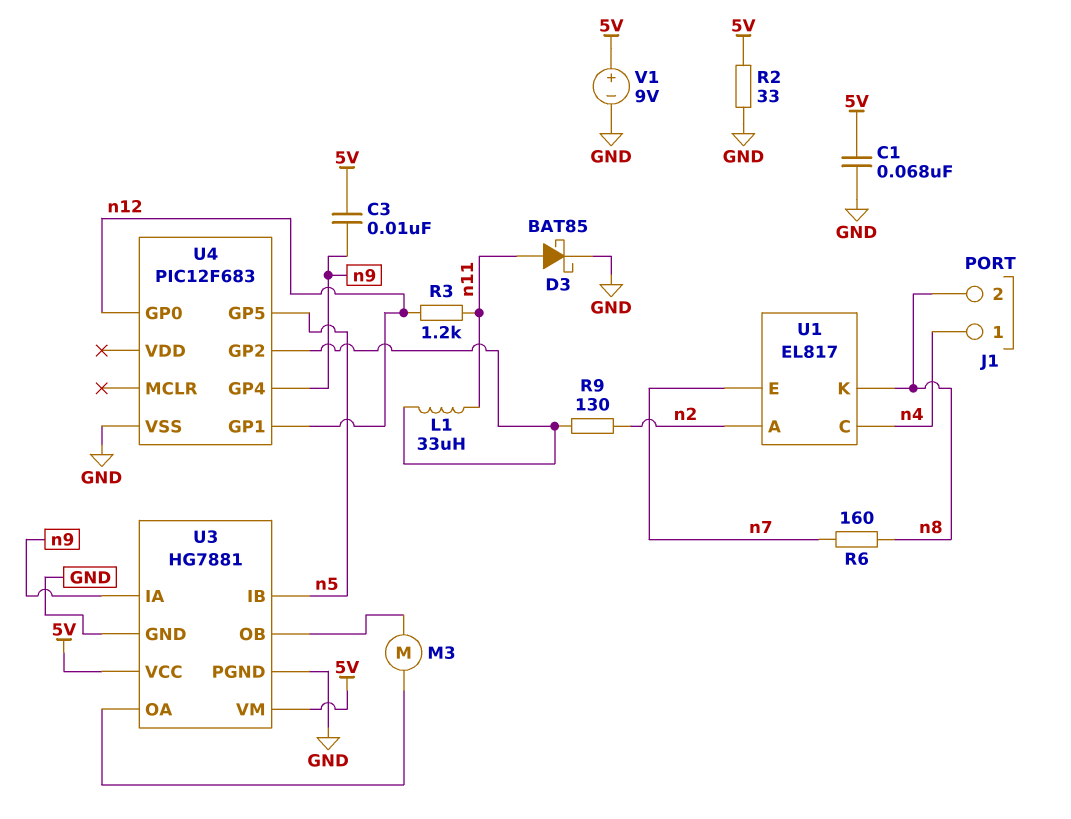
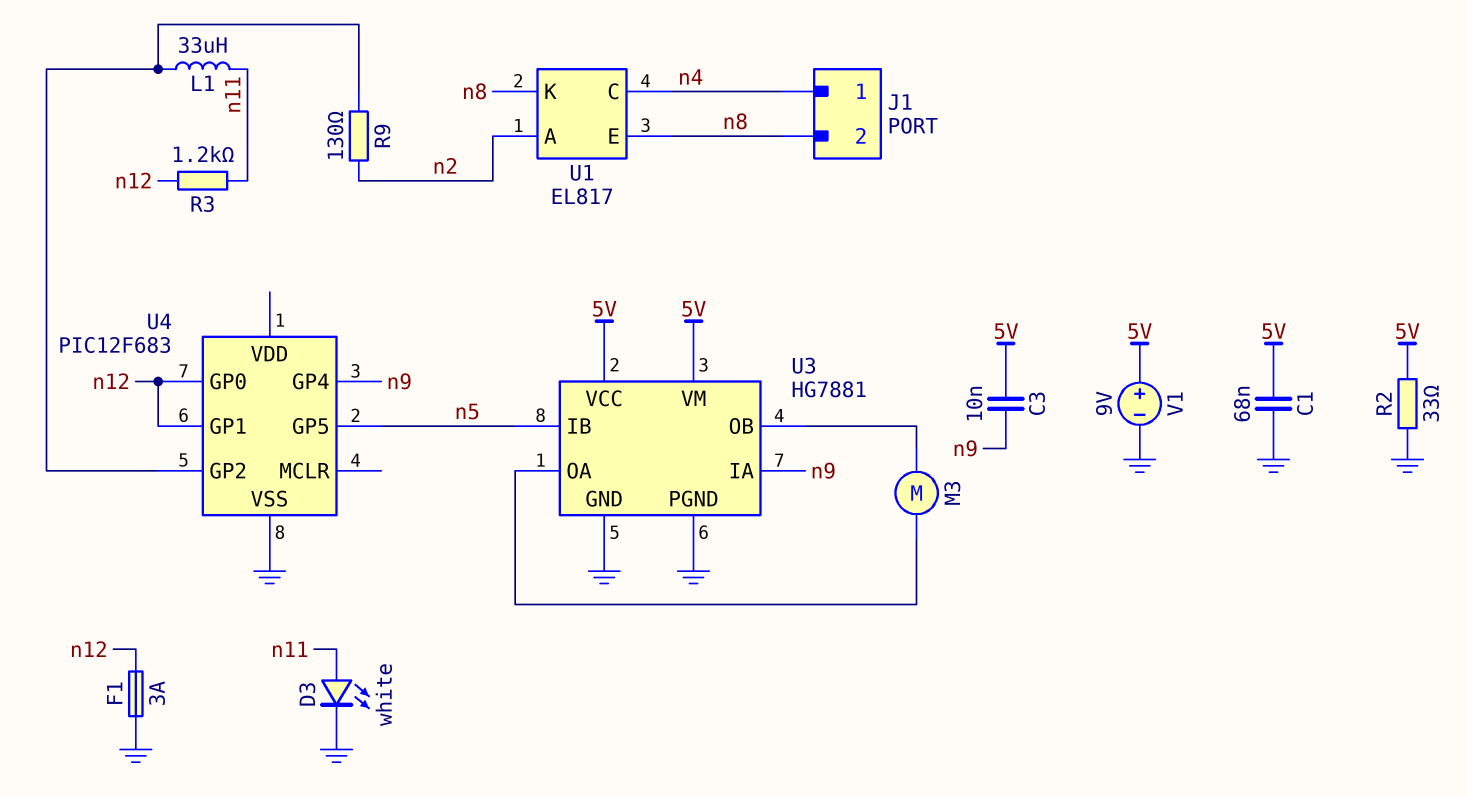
D3: schottky BAT85 (A n11, K GND) -> LED white (A n11, K GND)
F1: none -> 3A (GND, n12)
R6: 160 (n7, n8) -> none
U1 pin E: n7 -> n8

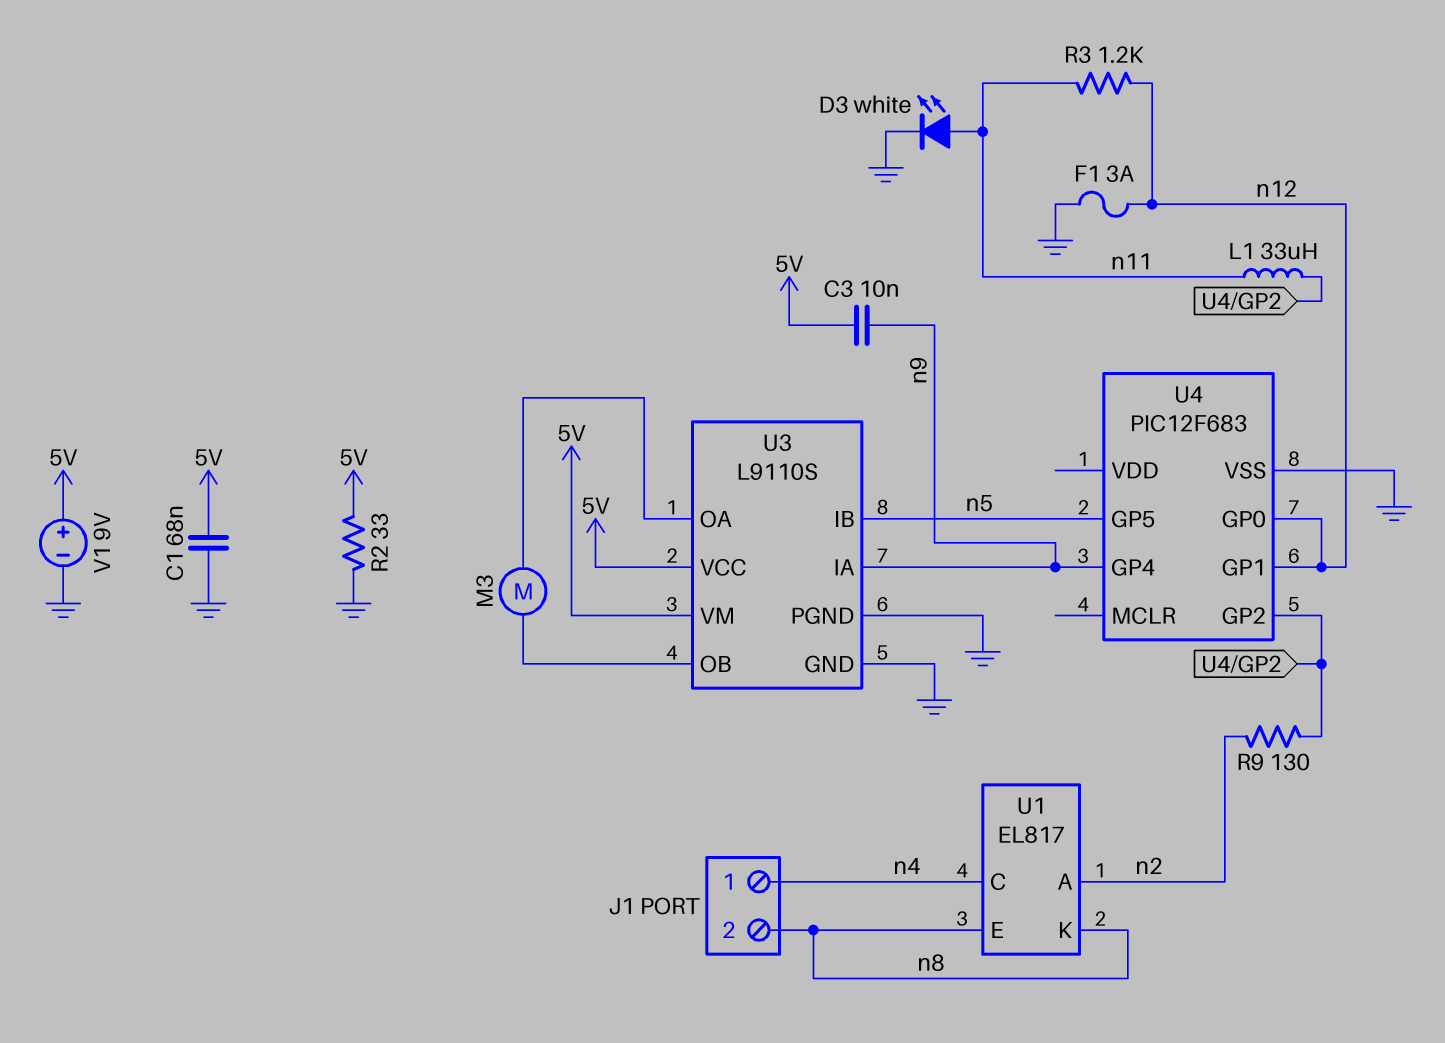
U3: HG7881 -> L9110S

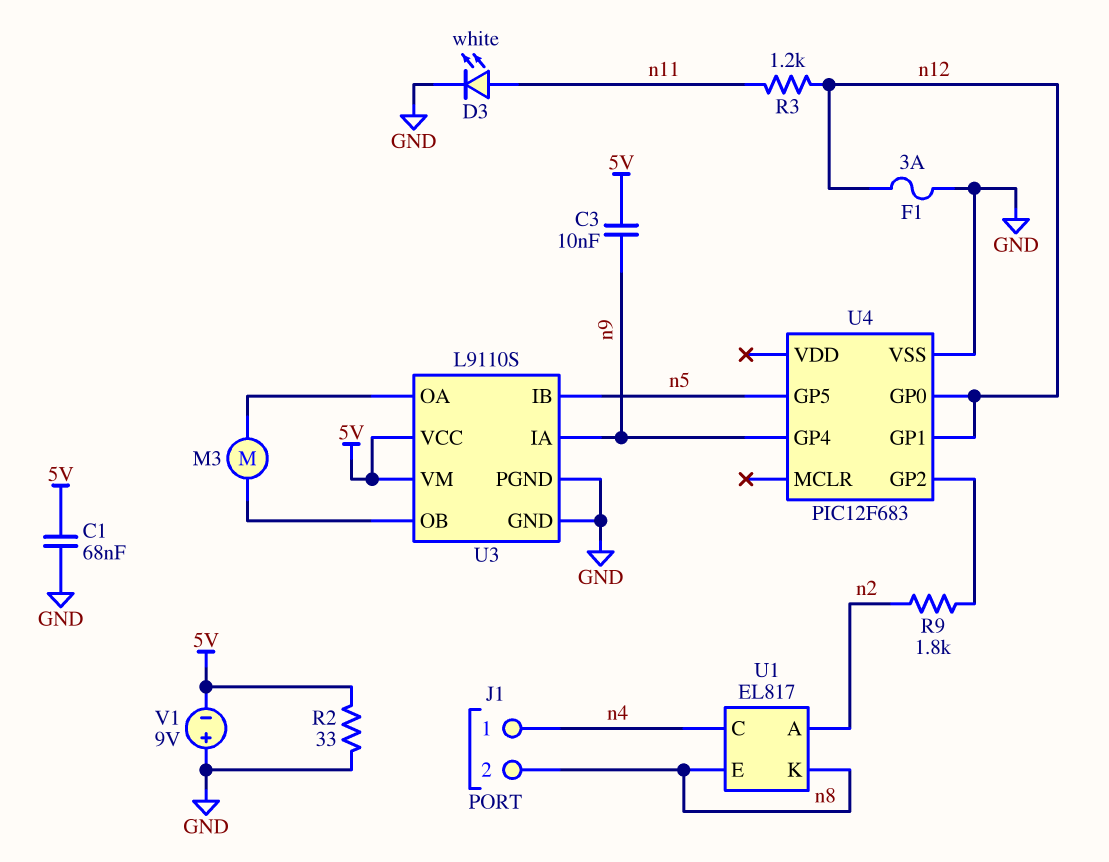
L1: 33uH (U4/GP2, n11) -> none
R9: 130 (U4/GP2, n2) -> 1.8k (U4/GP2, n2)
V1: 9V (plus 5V, minus GND) -> 9V (plus GND, minus 5V)

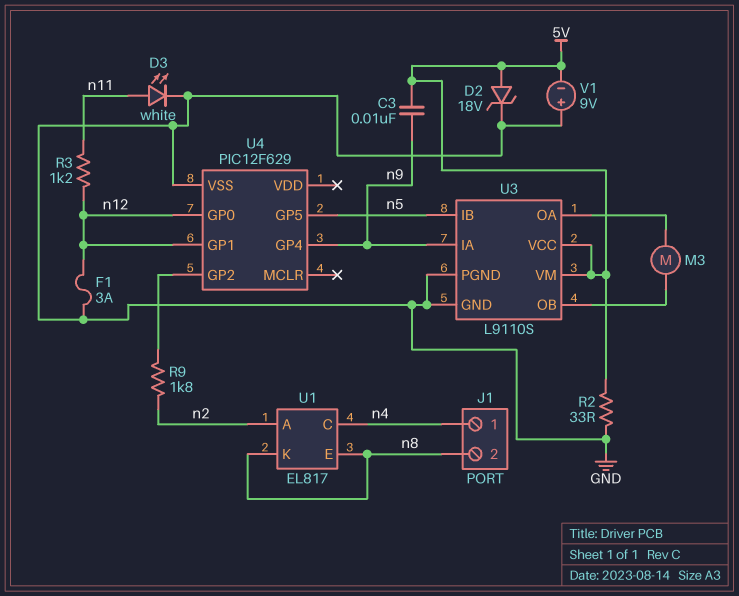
C1: 68nF (5V, GND) -> none
D2: none -> zener 18V (A 5V, K GND)
U4: PIC12F683 -> PIC12F629

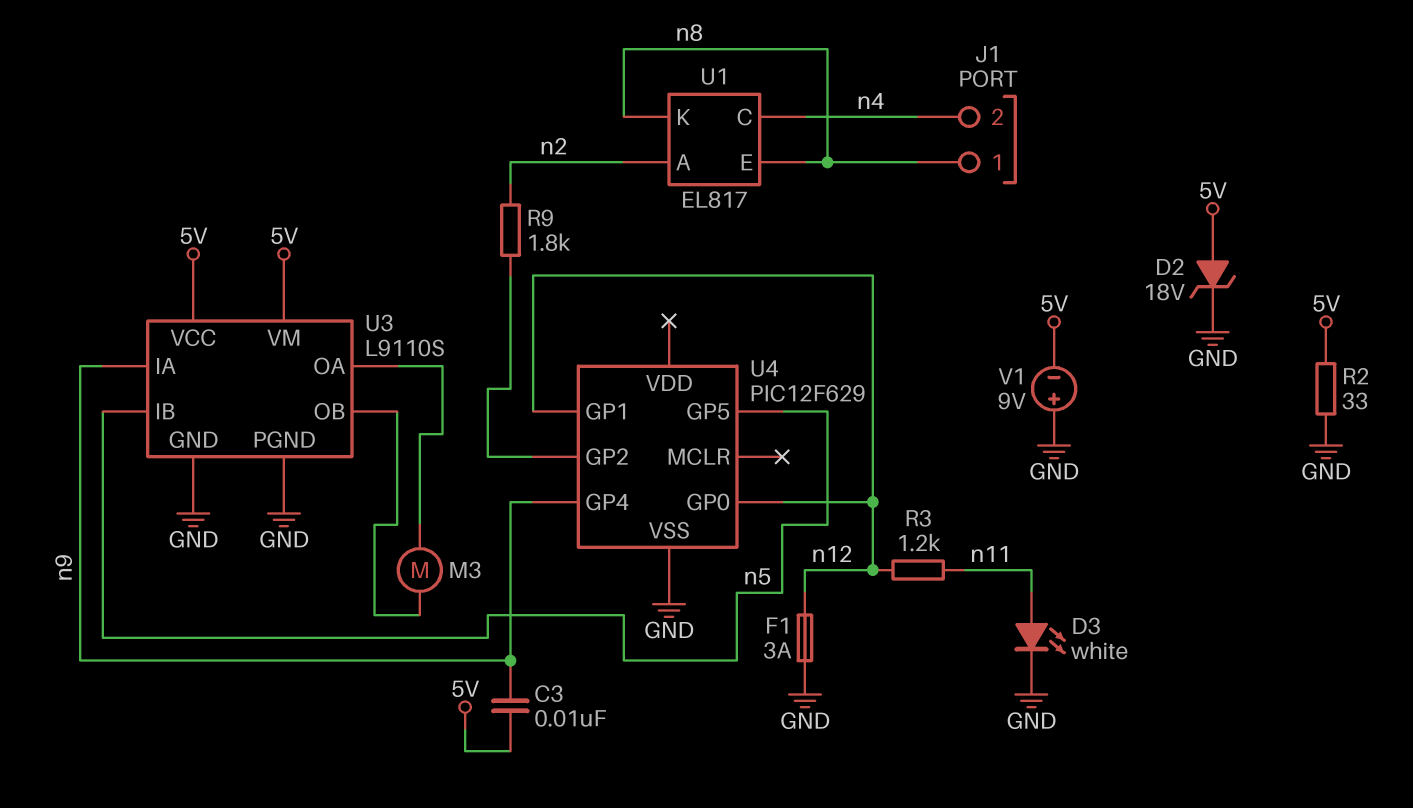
J1 pin 1: n4 -> n8
J1 pin 2: n8 -> n4

